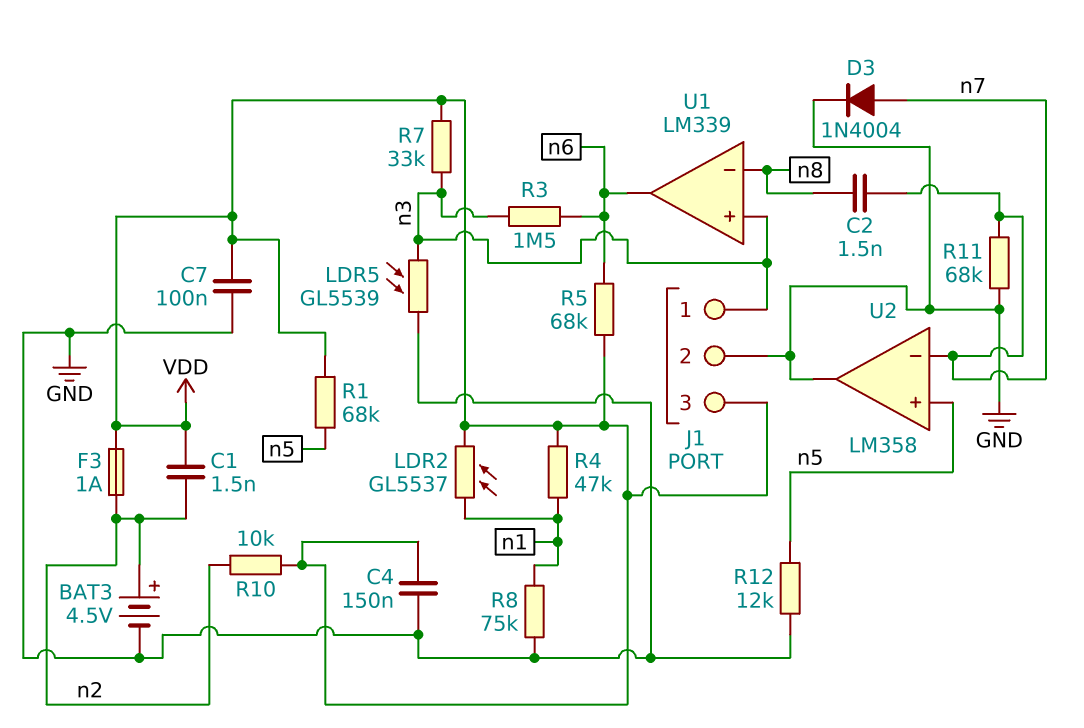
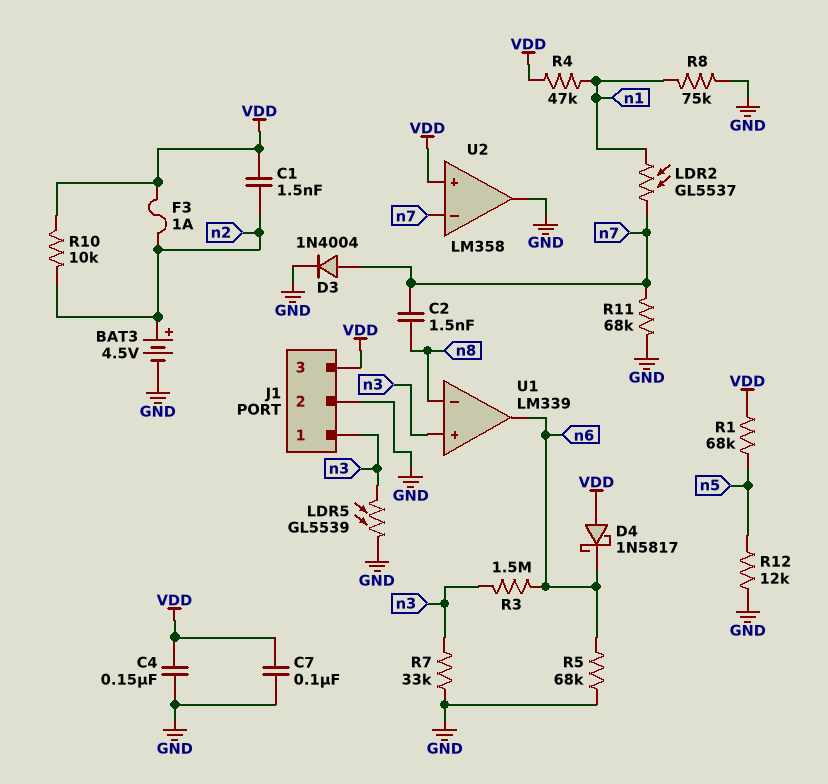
D4: none -> schottky 1N5817 (A VDD, K n6)
LDR2: GL5537 (VDD, n1) -> GL5537 (n1, n7)
R5: 68k (VDD, n6) -> 68k (GND, n6)
R7: 33k (VDD, n3) -> 33k (GND, n3)
U2 pin in+: n5 -> VDD

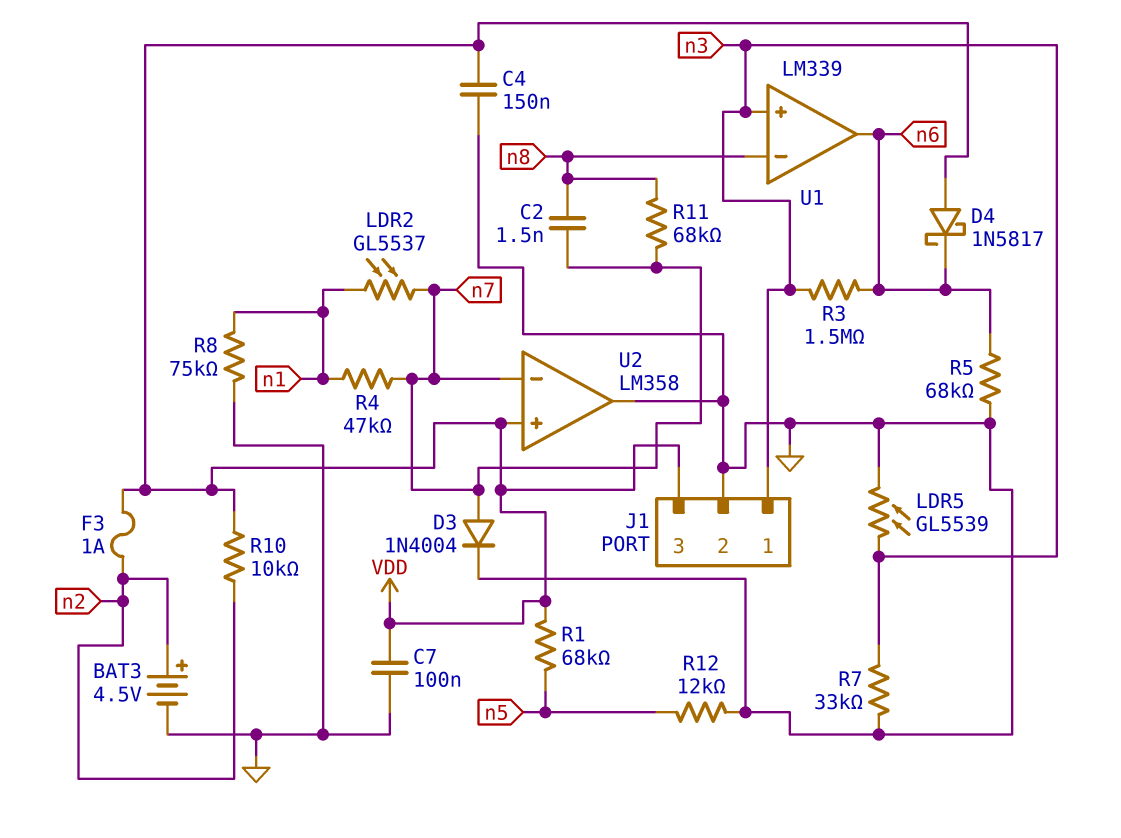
C1: 1.5nF (VDD, n2) -> none
R4: 47k (VDD, n1) -> 47k (n1, n7)
R11: 68k (GND, n7) -> 68k (n7, n8)

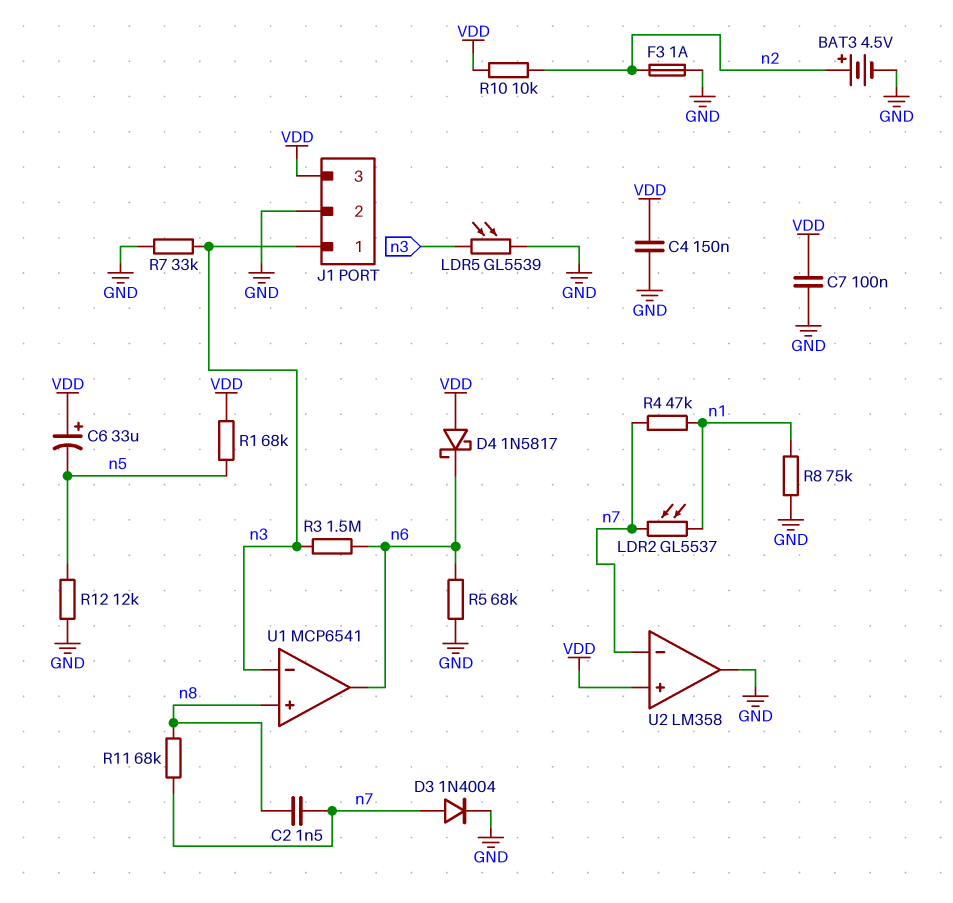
C6: none -> 33uF (plus VDD, minus n5)
F3: 1A (VDD, n2) -> 1A (GND, n2)
U1: LM339 -> MCP6541
U1 pin in+: n3 -> n8
U1 pin in-: n8 -> n3

